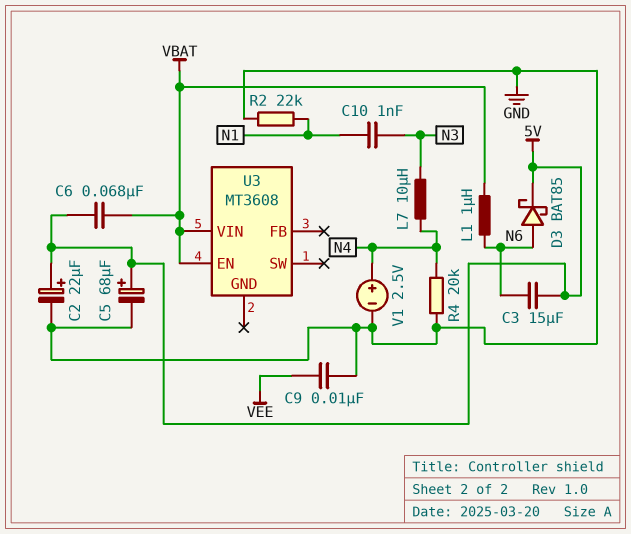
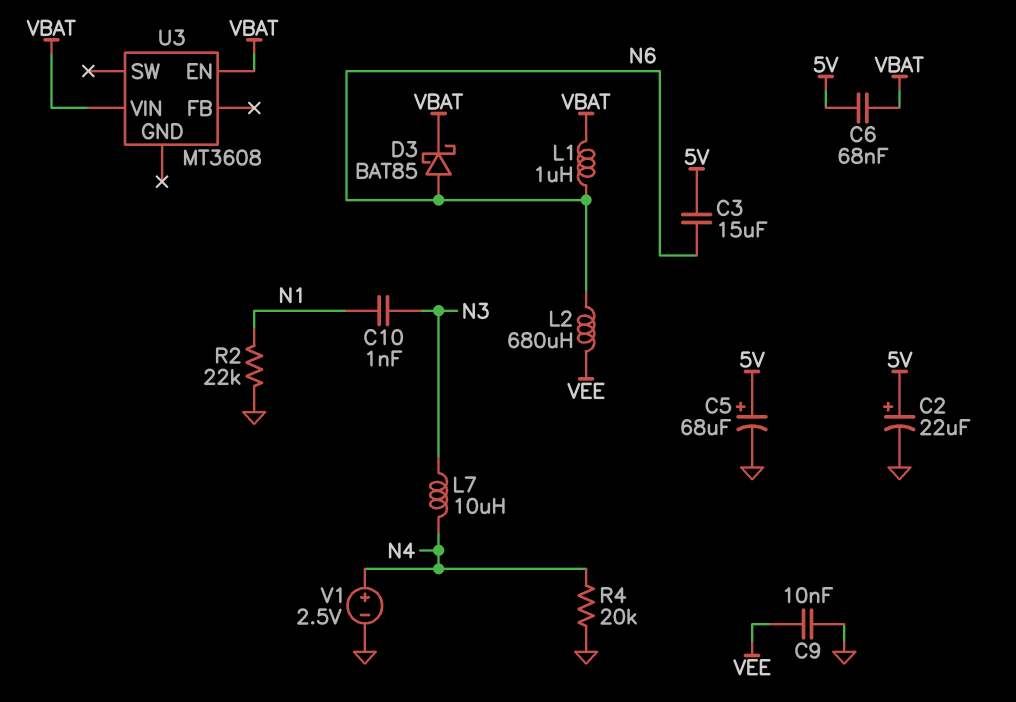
D3: schottky BAT85 (A N6, K 5V) -> schottky BAT85 (A N6, K VBAT)
L2: none -> 680uH (N6, VEE)

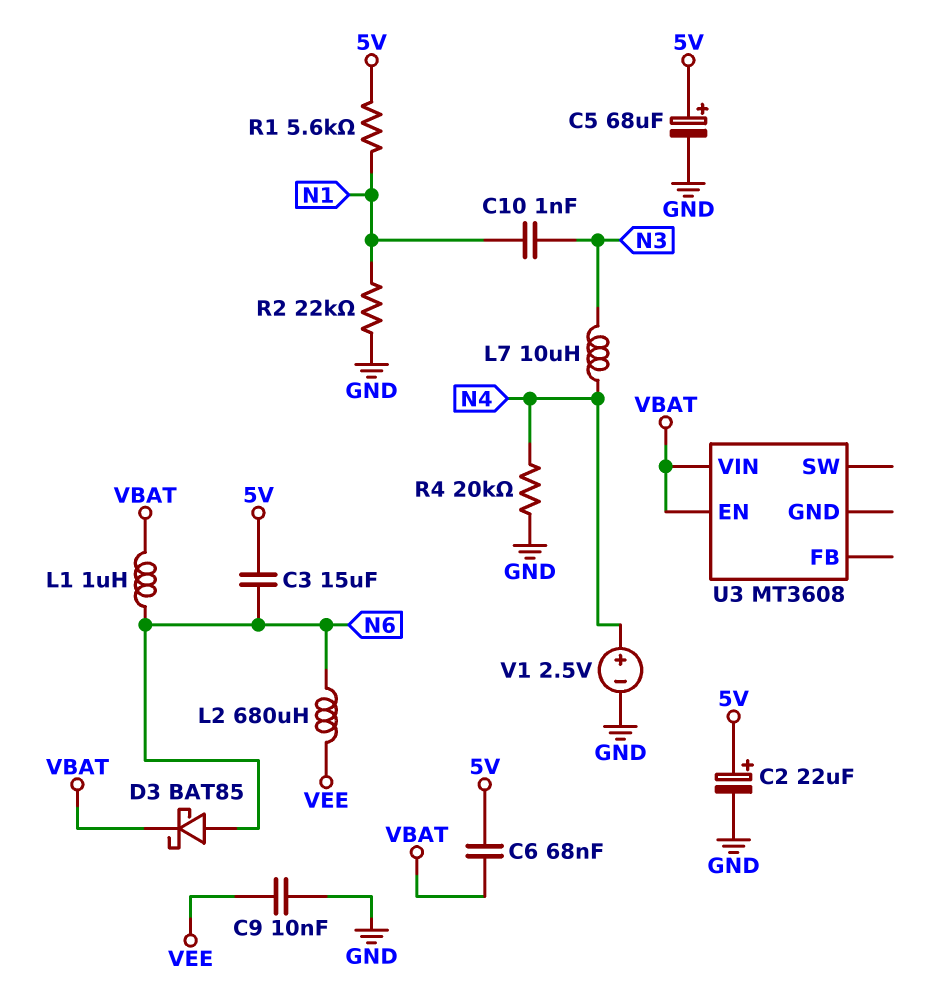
R1: none -> 5.6k (5V, N1)

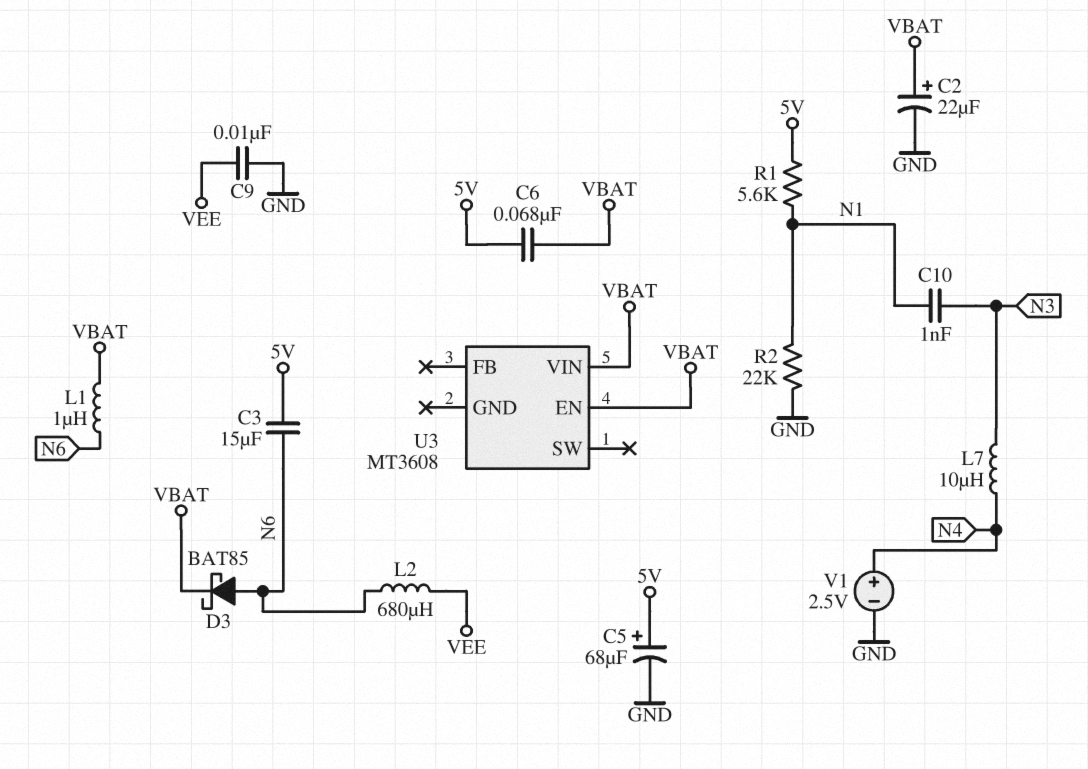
C2: 22uF (plus 5V, minus GND) -> 22uF (plus VBAT, minus GND)
R4: 20k (GND, N4) -> none

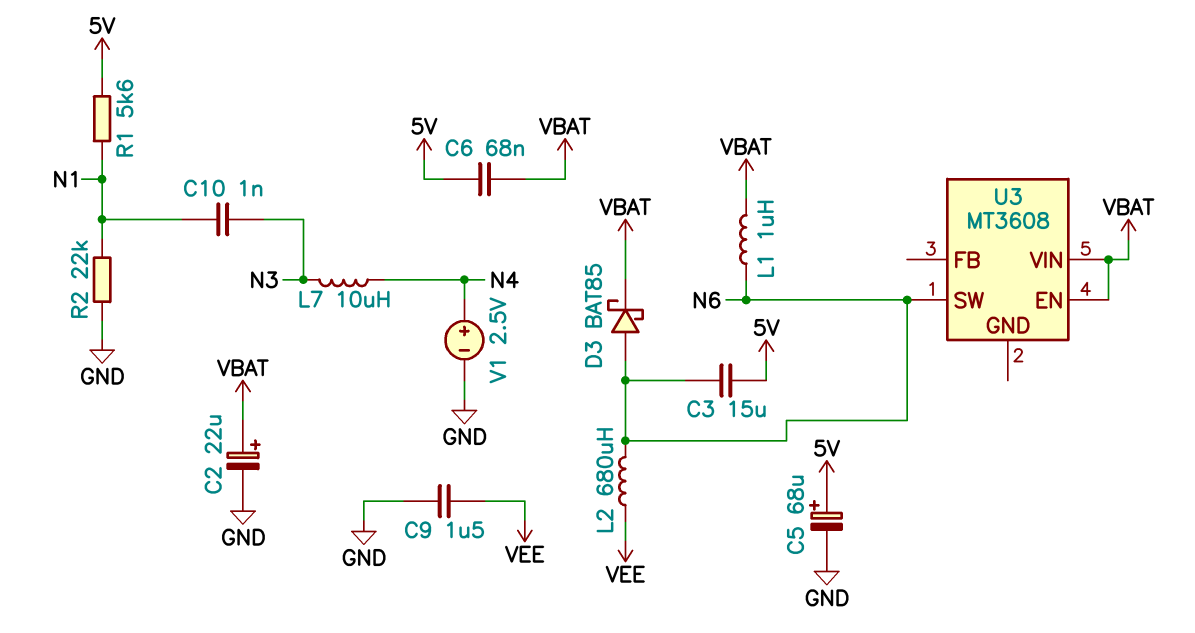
C9: 10nF (GND, VEE) -> 1.5uF (GND, VEE)
U3 pin SW: none -> N6

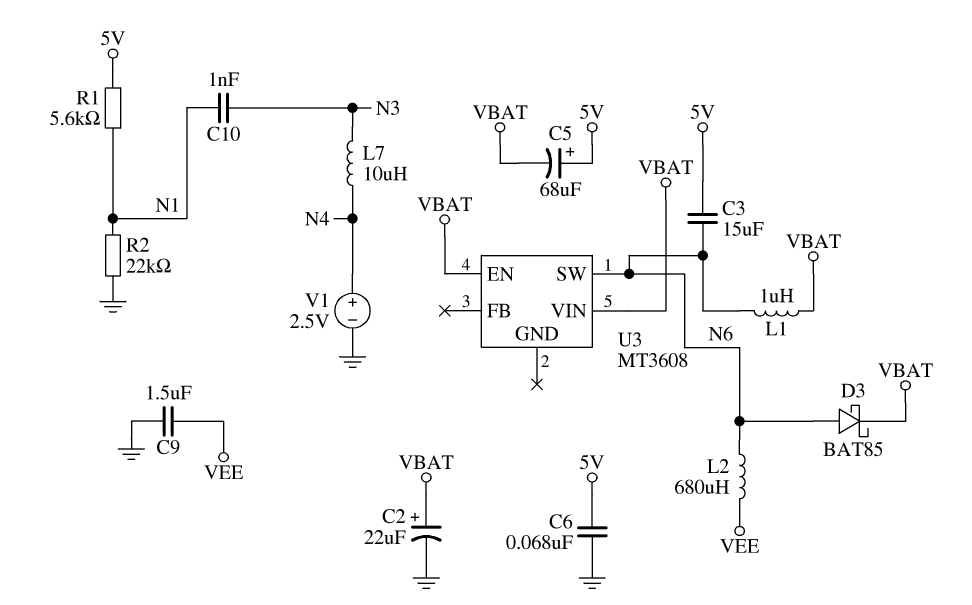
C5: 68uF (plus 5V, minus GND) -> 68uF (plus 5V, minus VBAT)
C6: 68nF (5V, VBAT) -> 68nF (5V, GND)

